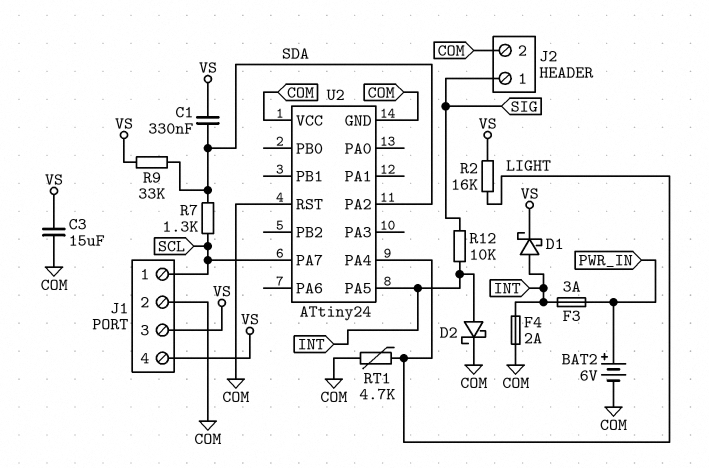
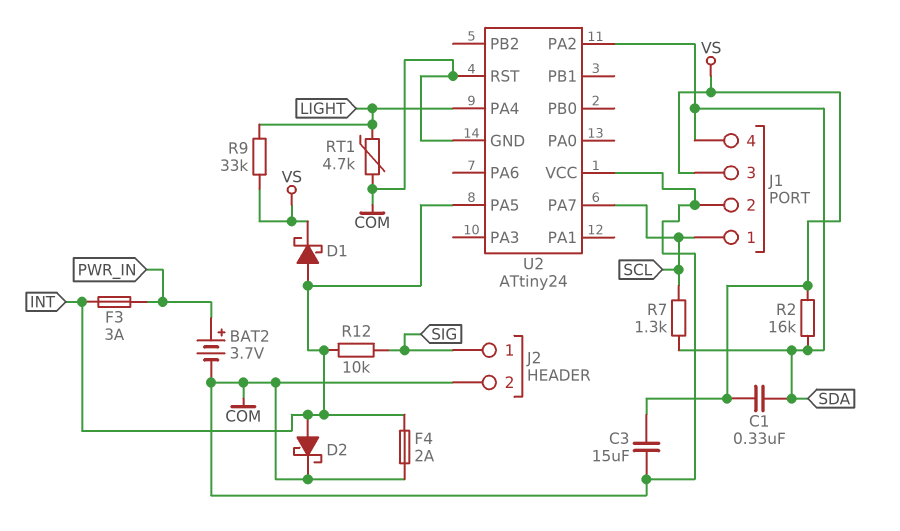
BAT2: 6V (plus PWR_IN, minus COM) -> 3.7V (plus PWR_IN, minus COM)
J1 pin 4: VS -> SDA
R2: 16k (LIGHT, VS) -> 16k (SDA, VS)
R9: 33k (SDA, VS) -> 33k (LIGHT, VS)

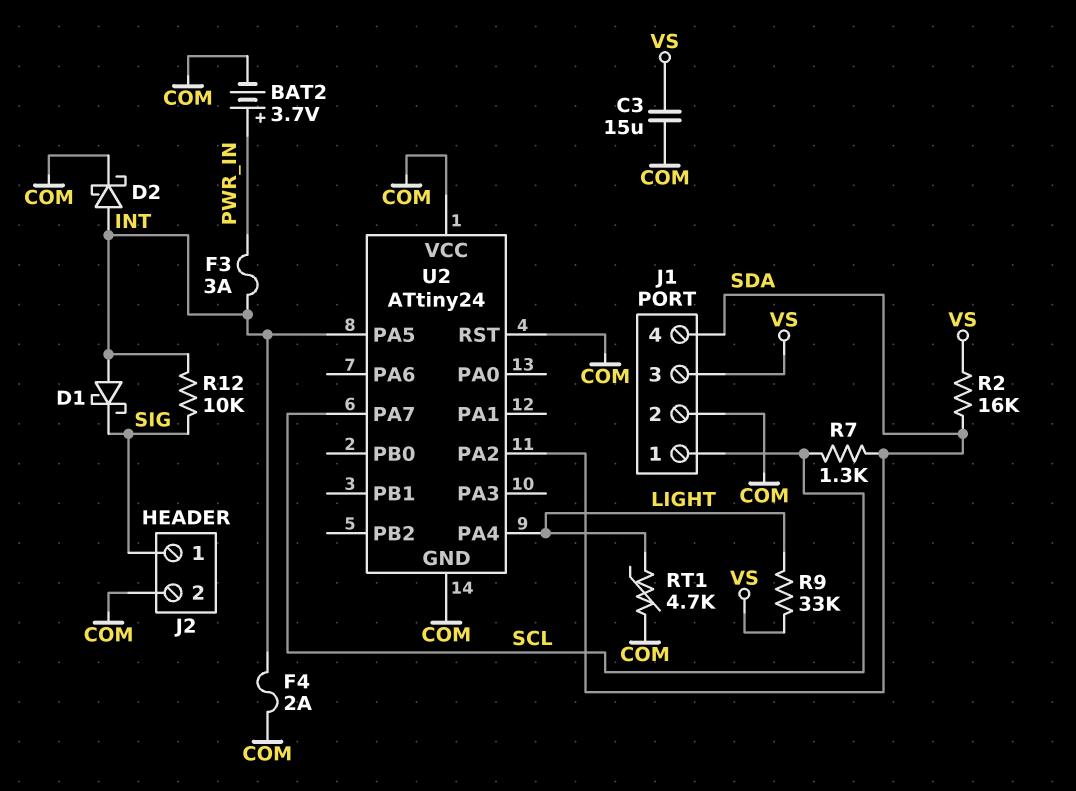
C1: 330nF (SDA, VS) -> none
D1: schottky (A INT, K VS) -> schottky (A INT, K SIG)

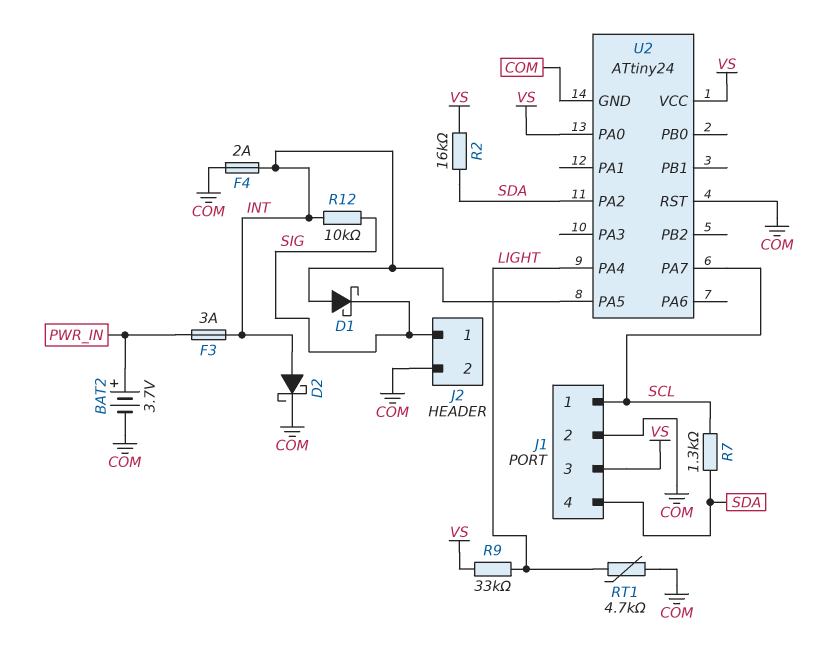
C3: 15uF (COM, VS) -> none
U2 pin PA0: none -> VS
U2 pin VCC: COM -> VS

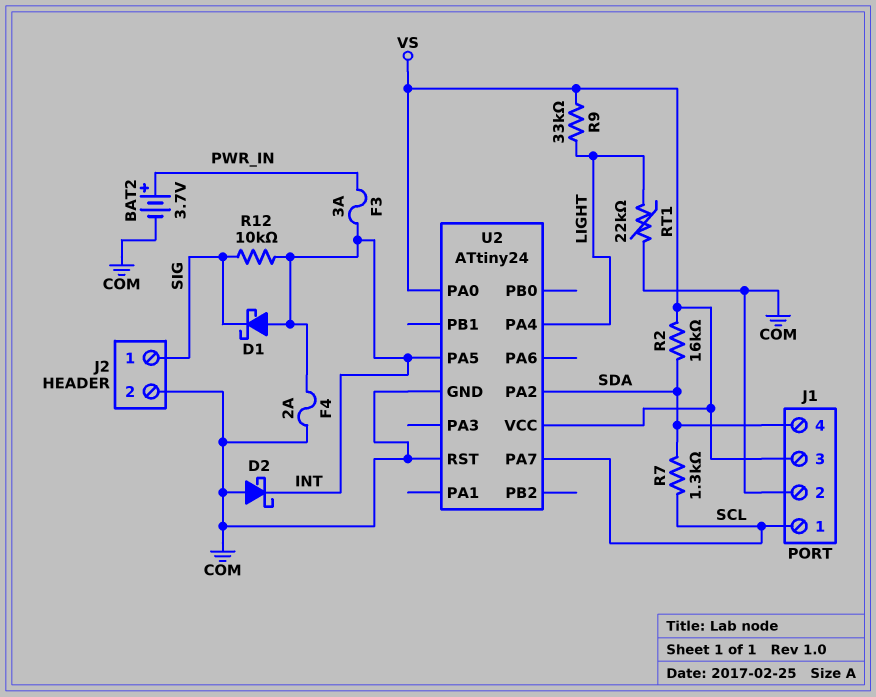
D2: schottky (A INT, K COM) -> schottky (A COM, K INT)
RT1: 4.7k (COM, LIGHT) -> 22k (COM, LIGHT)

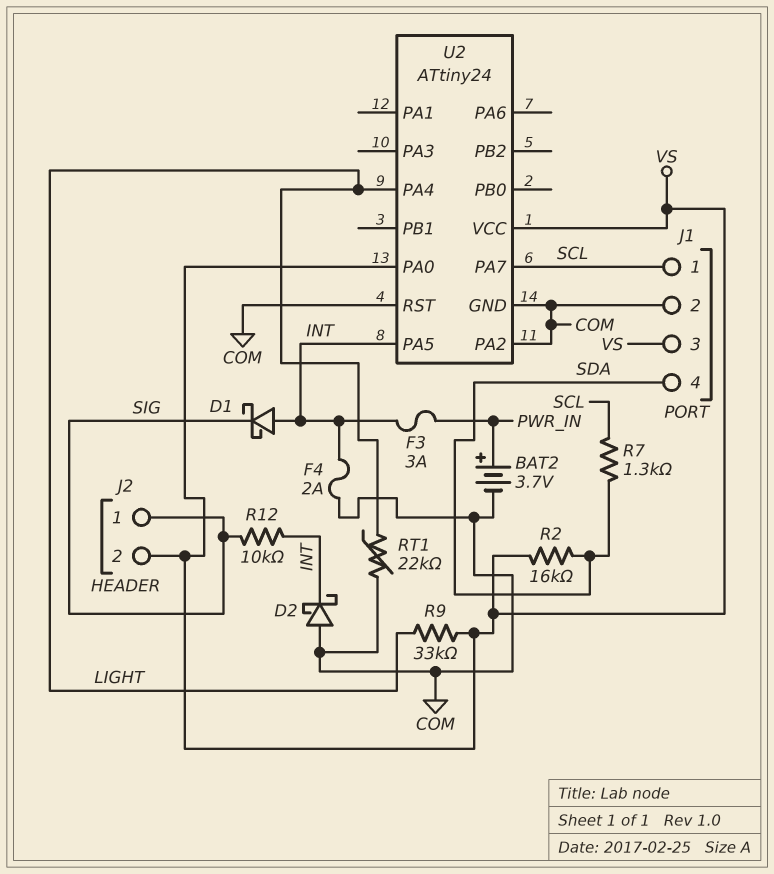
J2 pin 2: COM -> VS
U2 pin PA2: SDA -> COM

